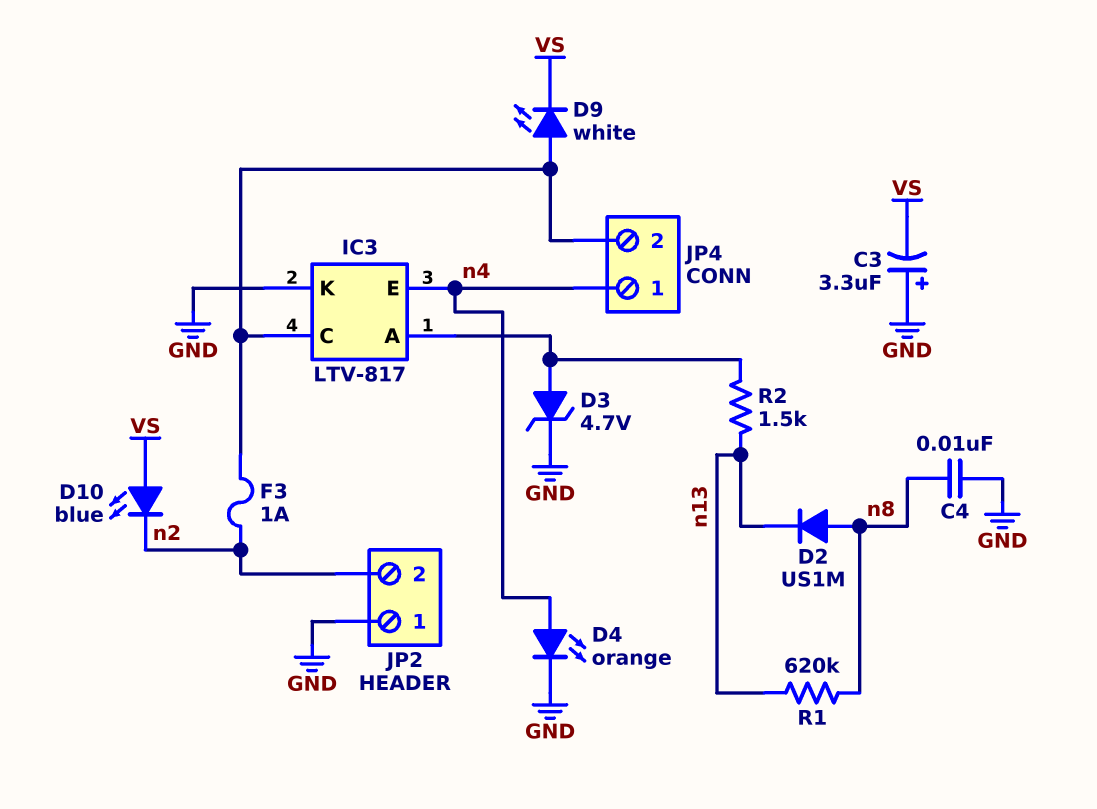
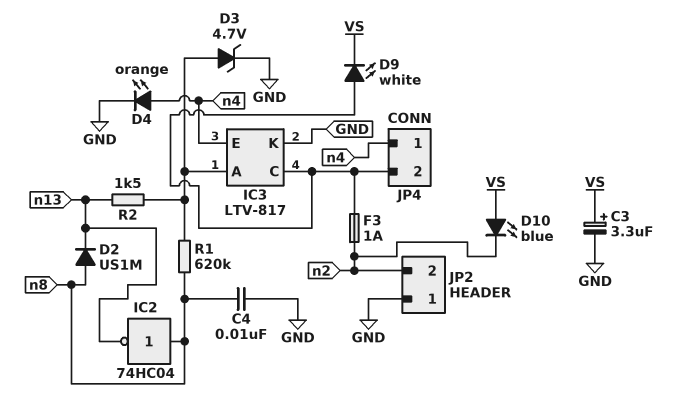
C3: 3.3uF (plus GND, minus VS) -> 3.3uF (plus VS, minus GND)
IC2: none -> NOT 74HC04 (in n8, out n13)
R1: 620k (n8, n13) -> 620k (IC3/A, n8)

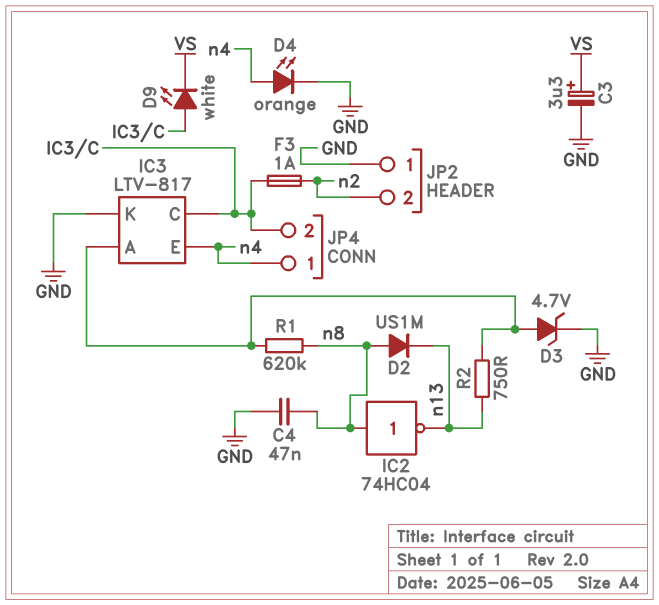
C4: 10nF (GND, n8) -> 47nF (GND, n8)
D10: LED blue (A VS, K n2) -> none
R2: 1.5k (IC3/A, n13) -> 750 (IC3/A, n13)

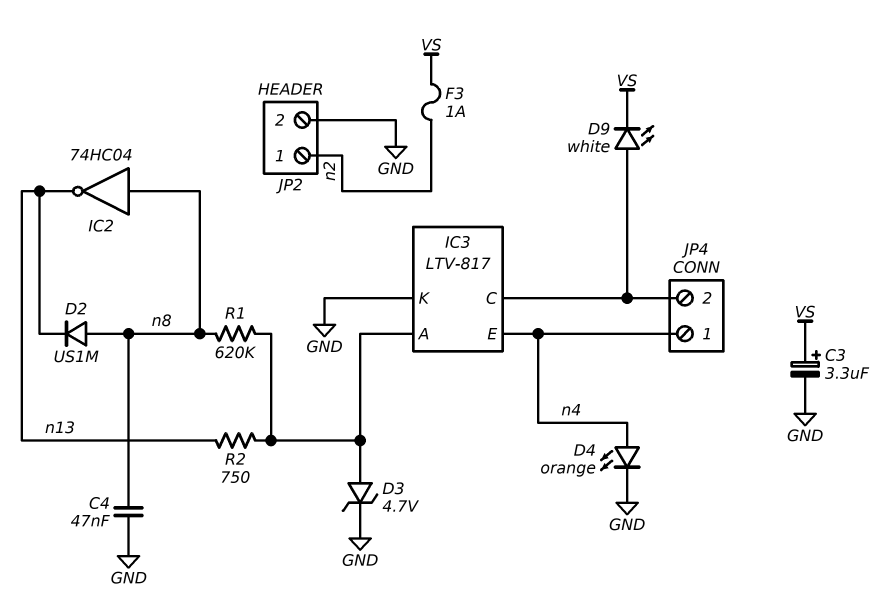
F3: 1A (IC3/C, n2) -> 1A (VS, n2)
JP2 pin 1: GND -> n2
JP2 pin 2: n2 -> GND

